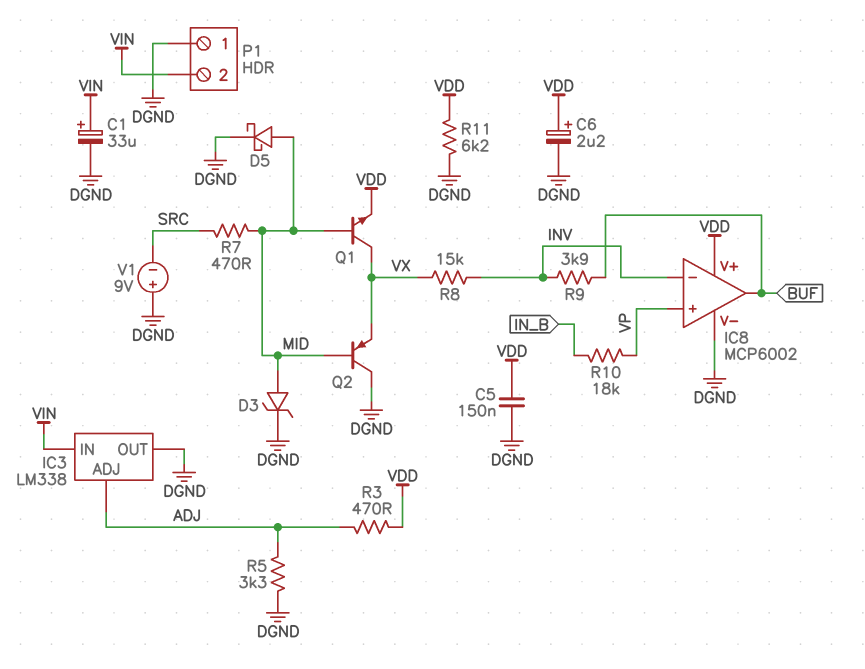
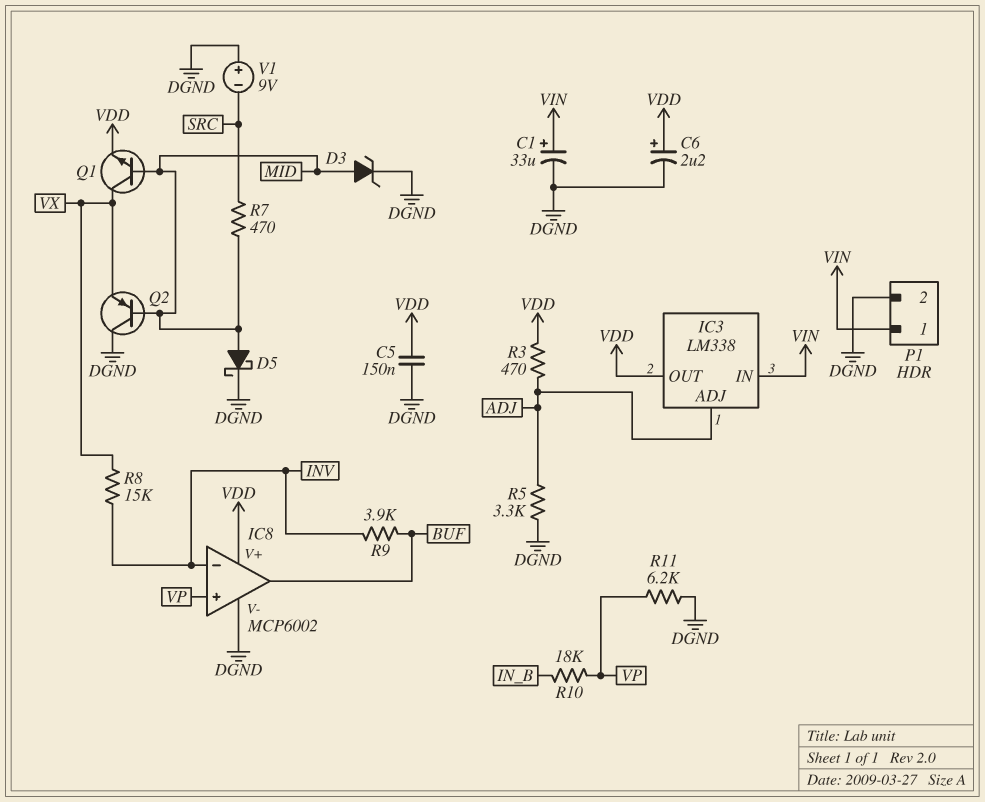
IC3 pin OUT: DGND -> VDD
P1 pin 1: DGND -> VIN
P1 pin 2: VIN -> DGND
R11: 6.2k (DGND, VDD) -> 6.2k (DGND, VP)

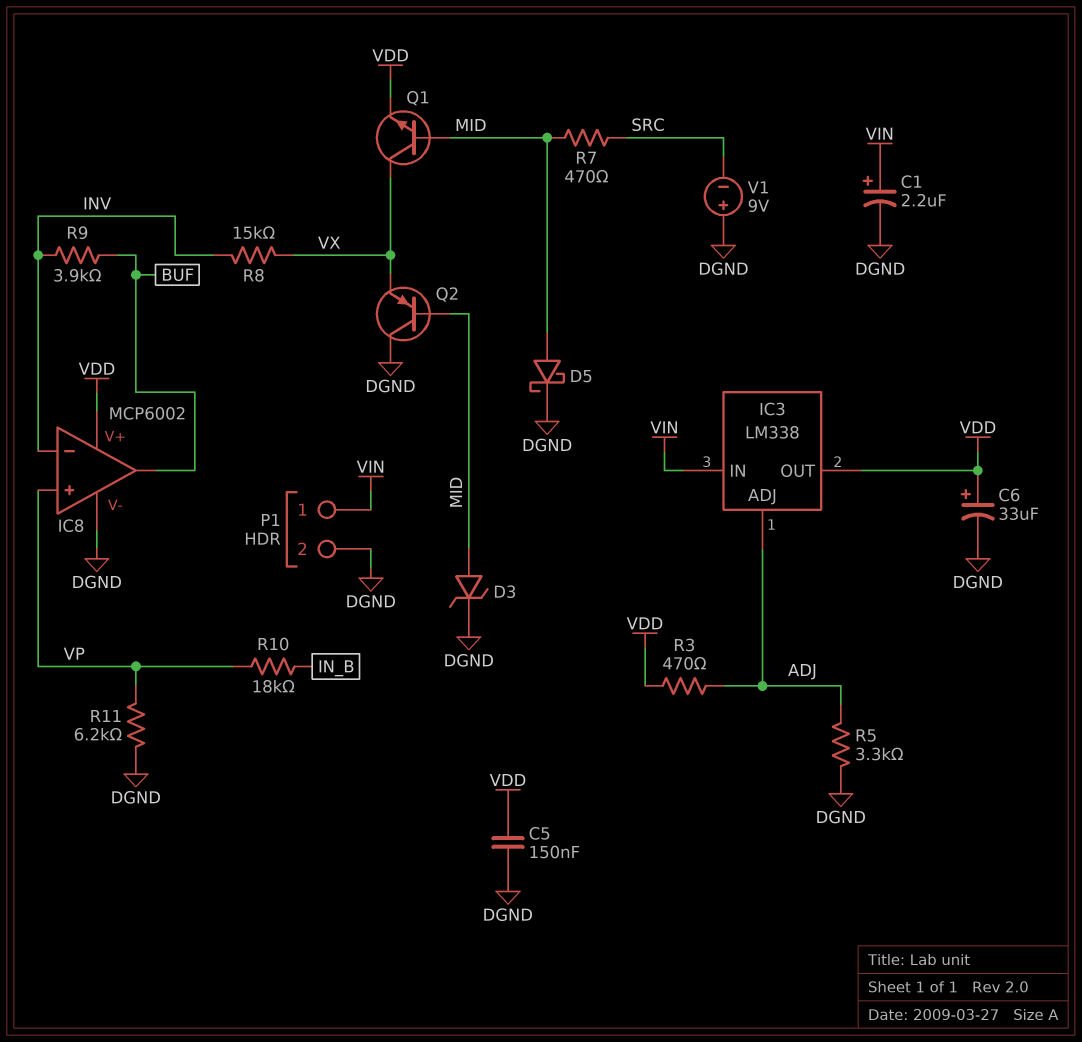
C1: 33uF (plus VIN, minus DGND) -> 2.2uF (plus VIN, minus DGND)
C6: 2.2uF (plus VDD, minus DGND) -> 33uF (plus VDD, minus DGND)

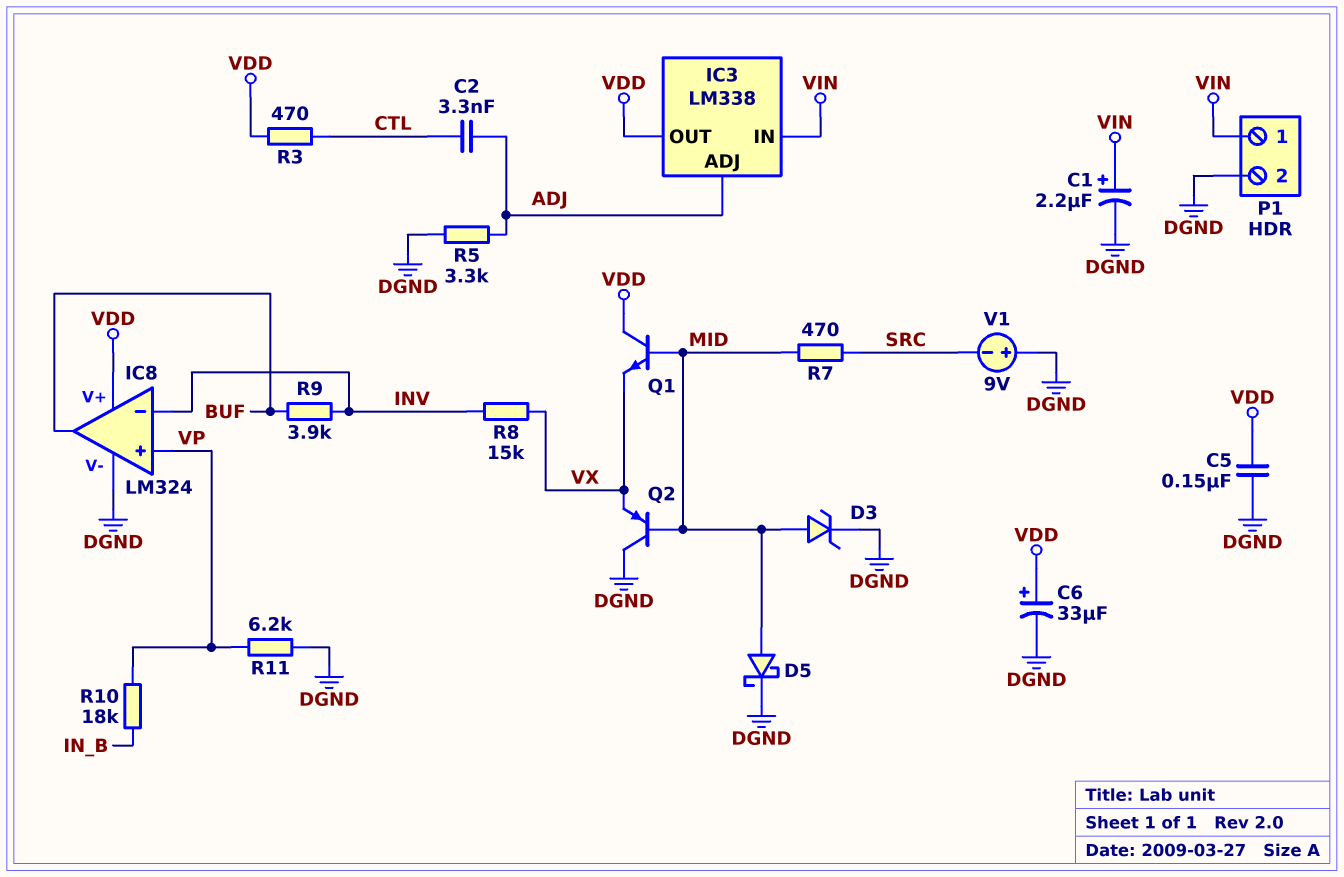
C2: none -> 3.3nF (ADJ, CTL)
IC8: MCP6002 -> LM324
Q1: NPN (B MID, C VX, E VDD) -> NPN (B MID, C VDD, E VX)
R3: 470 (ADJ, VDD) -> 470 (CTL, VDD)

